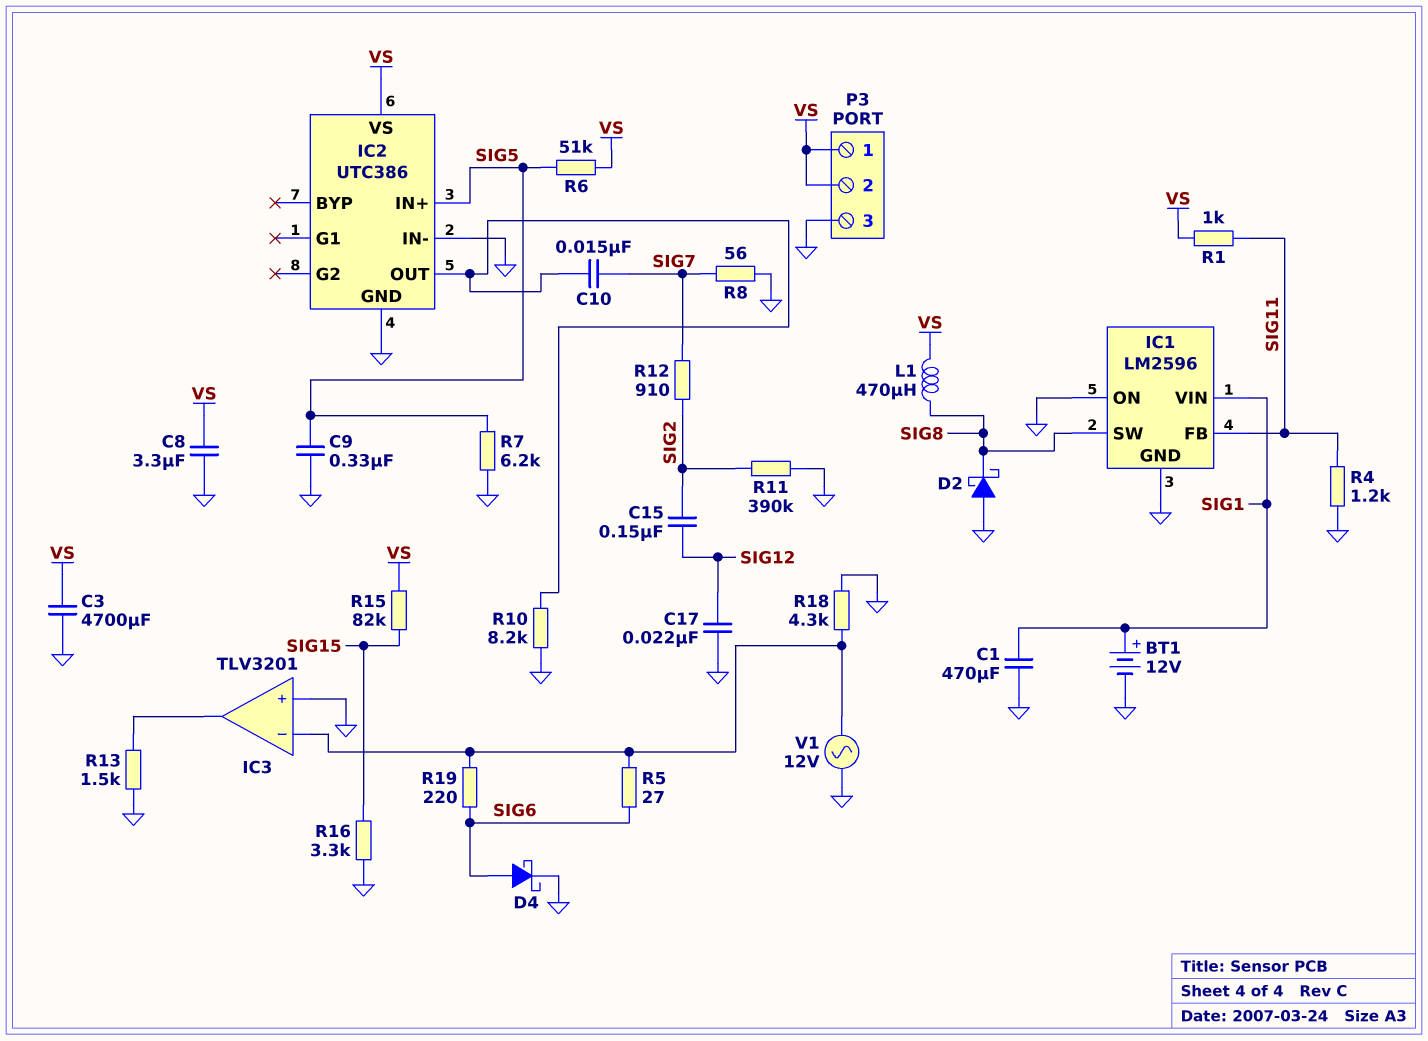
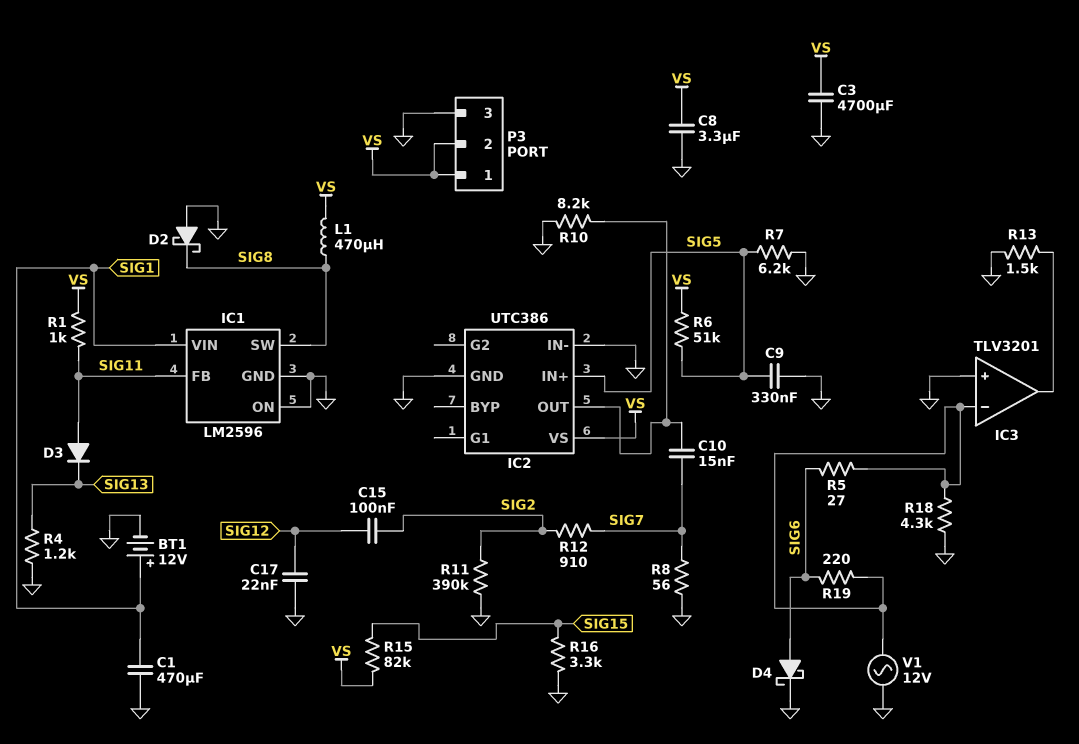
C15: 150nF (SIG2, SIG12) -> 100nF (SIG2, SIG12)
D3: none -> diode (A SIG11, K SIG13)
R4: 1.2k (GND, SIG11) -> 1.2k (GND, SIG13)

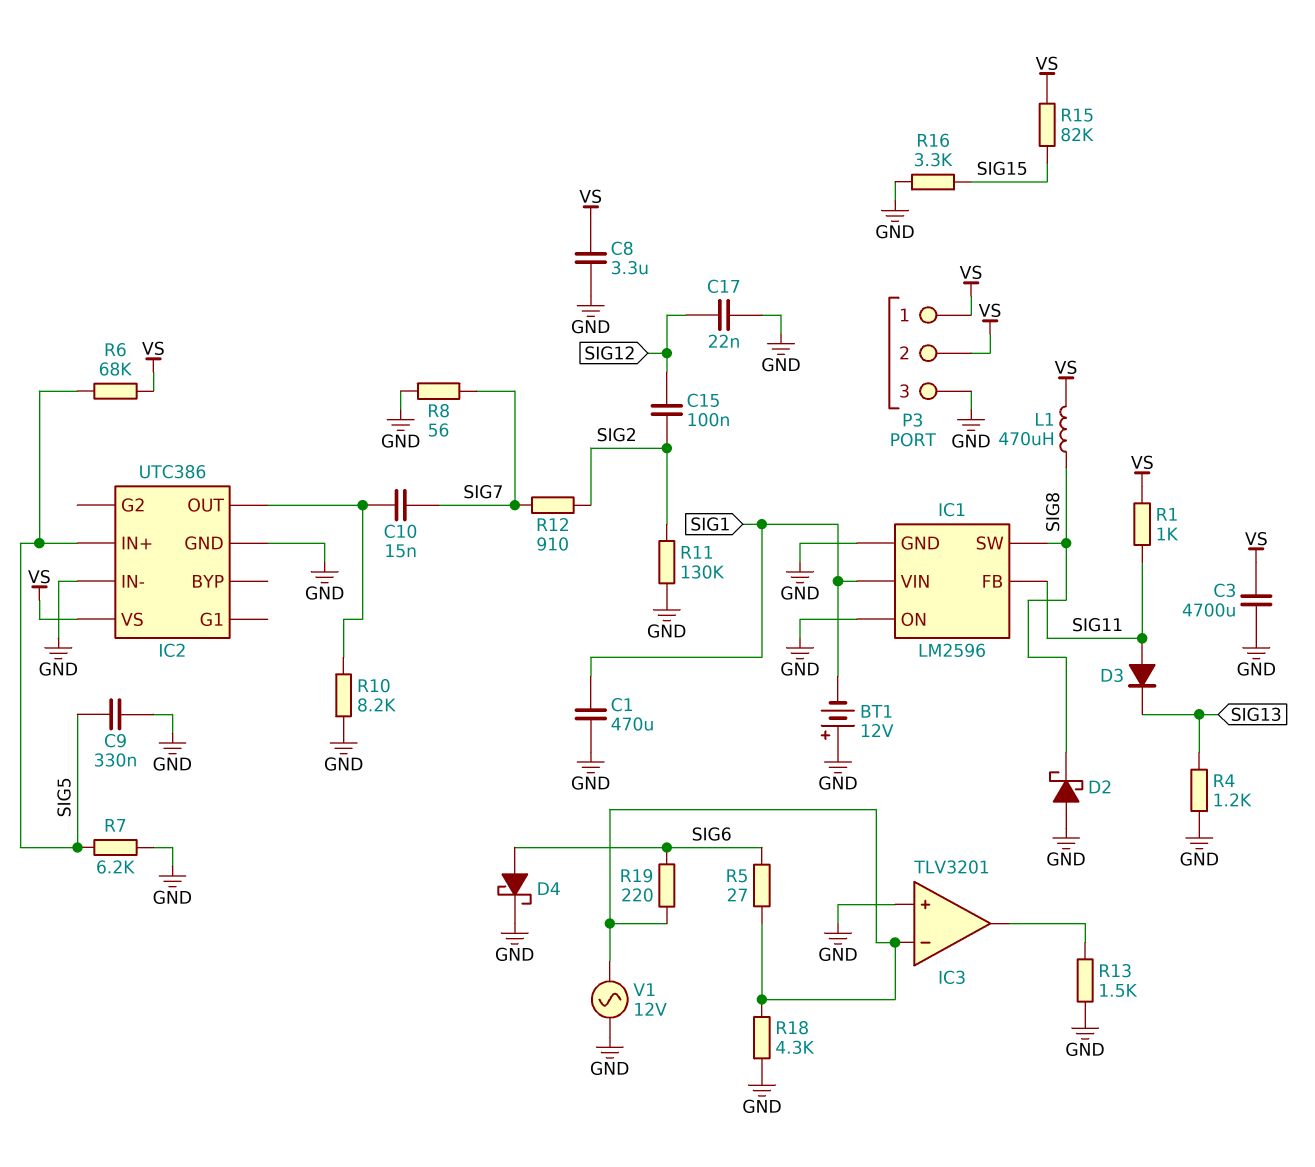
BT1: 12V (plus SIG1, minus GND) -> 12V (plus GND, minus SIG1)
R6: 51k (SIG5, VS) -> 68k (SIG5, VS)
R11: 390k (GND, SIG2) -> 130k (GND, SIG2)

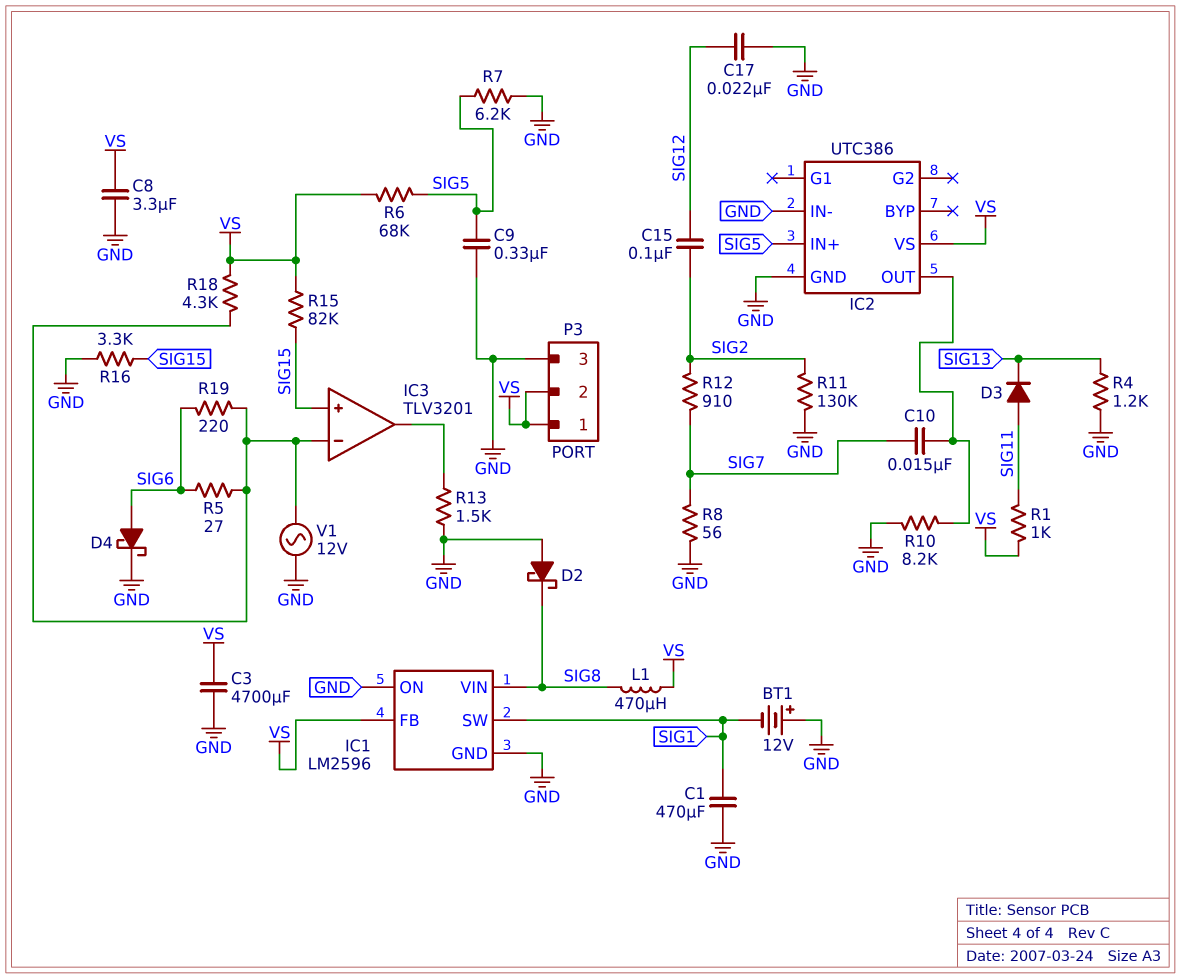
IC1 pin FB: SIG11 -> VS
IC1 pin SW: SIG8 -> SIG1
IC1 pin VIN: SIG1 -> SIG8
IC3 pin in+: GND -> SIG15
R18: 4.3k (GND, IC3/in-) -> 4.3k (IC3/in-, VS)

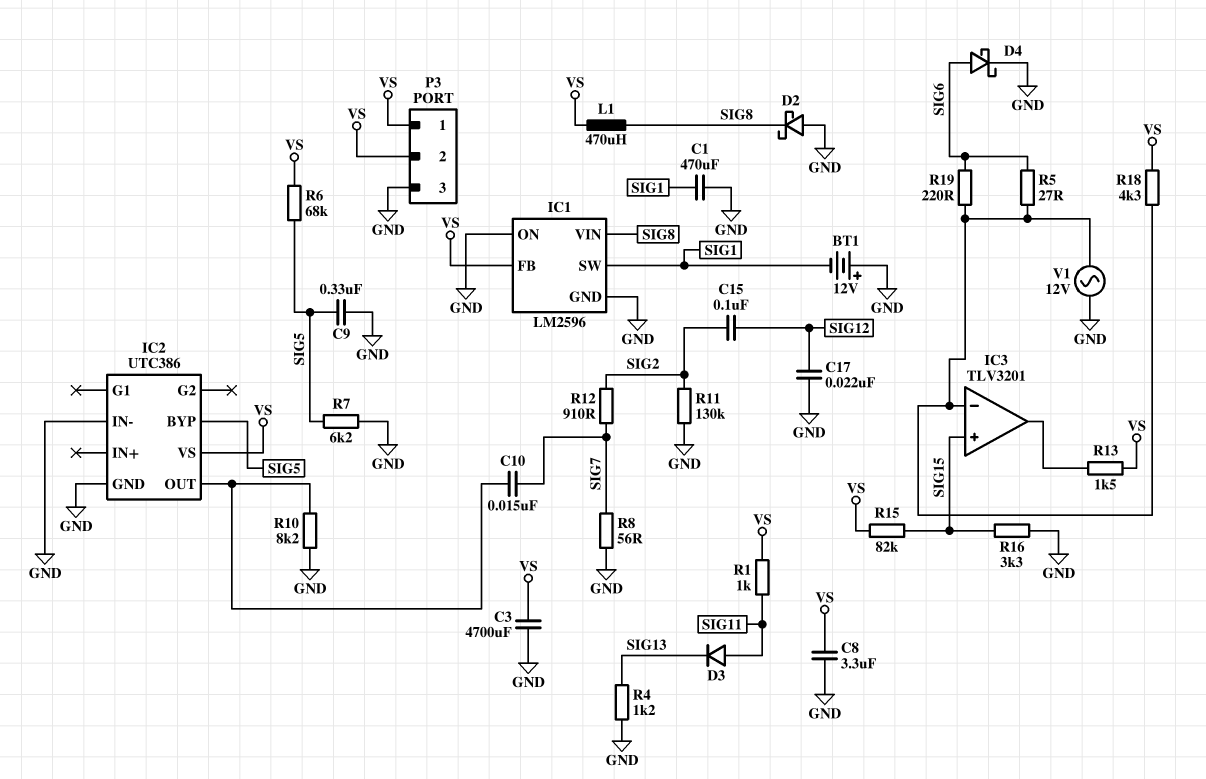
IC2 pin BYP: none -> SIG5
IC2 pin IN+: SIG5 -> none
R13: 1.5k (GND, IC3/out) -> 1.5k (IC3/out, VS)

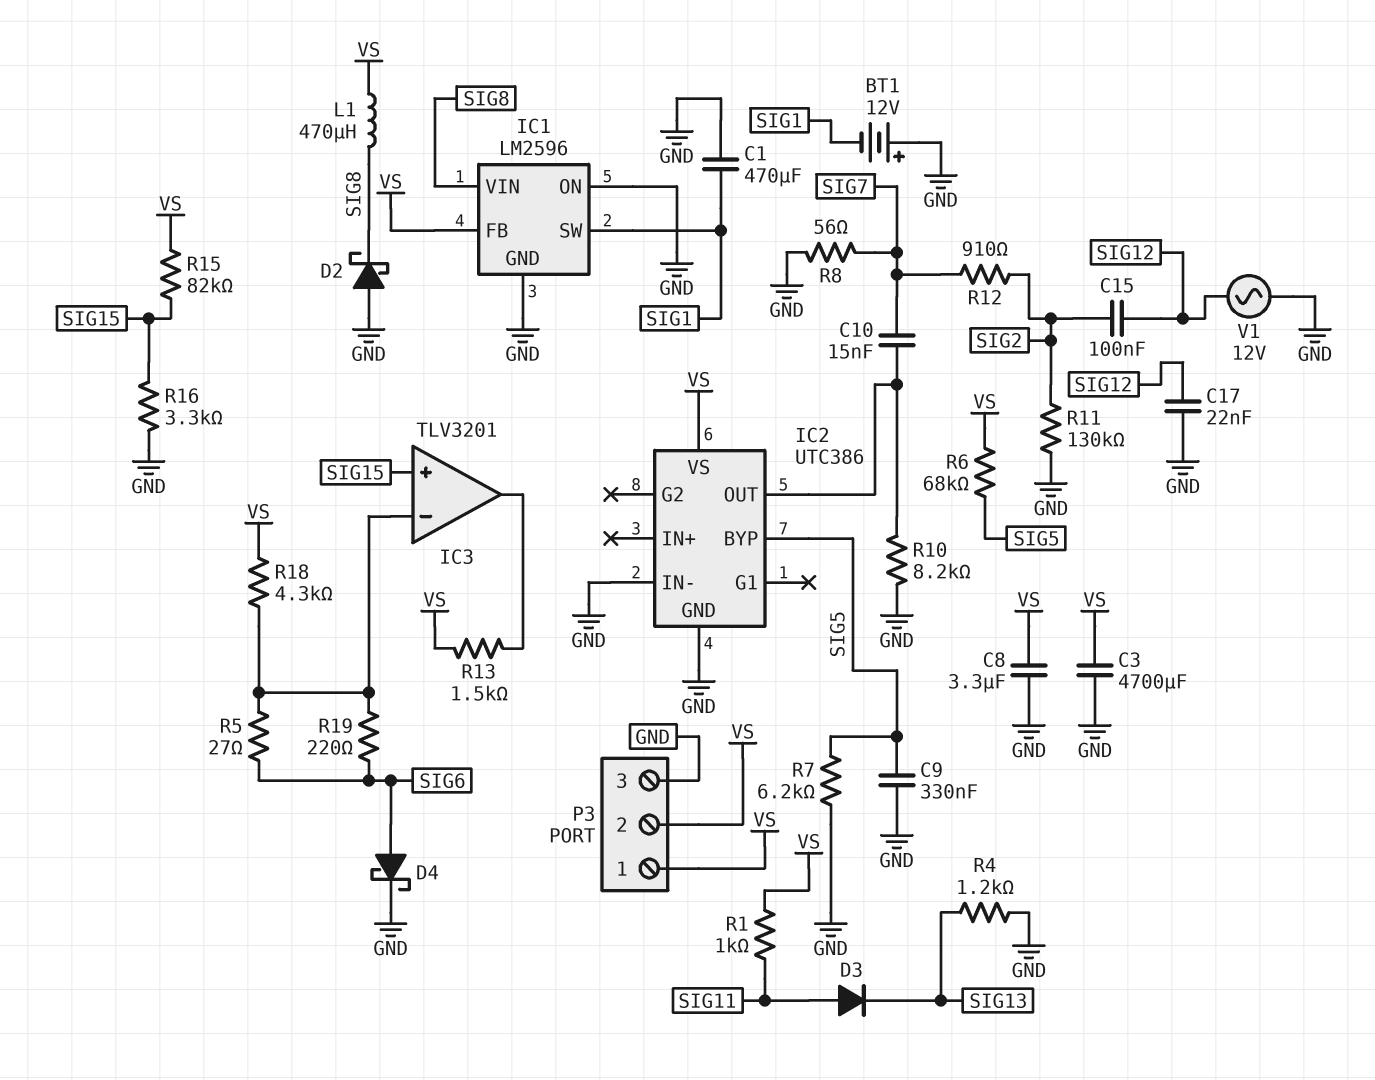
V1: AC 12V (GND, IC3/in-) -> AC 12V (GND, SIG12)

